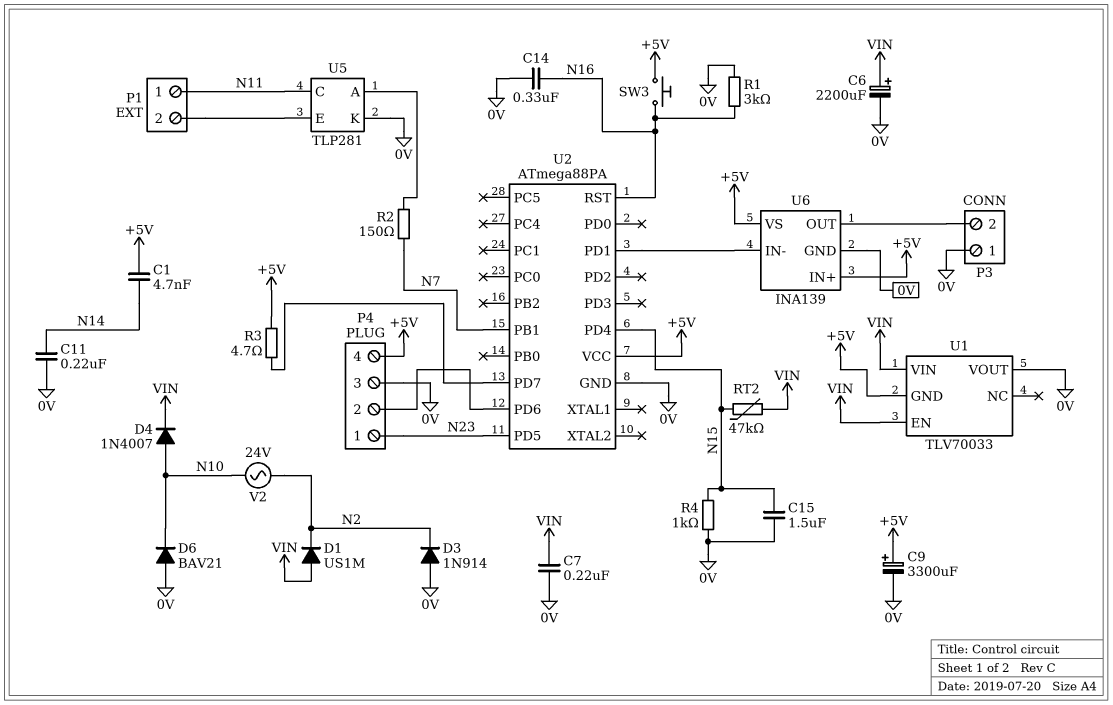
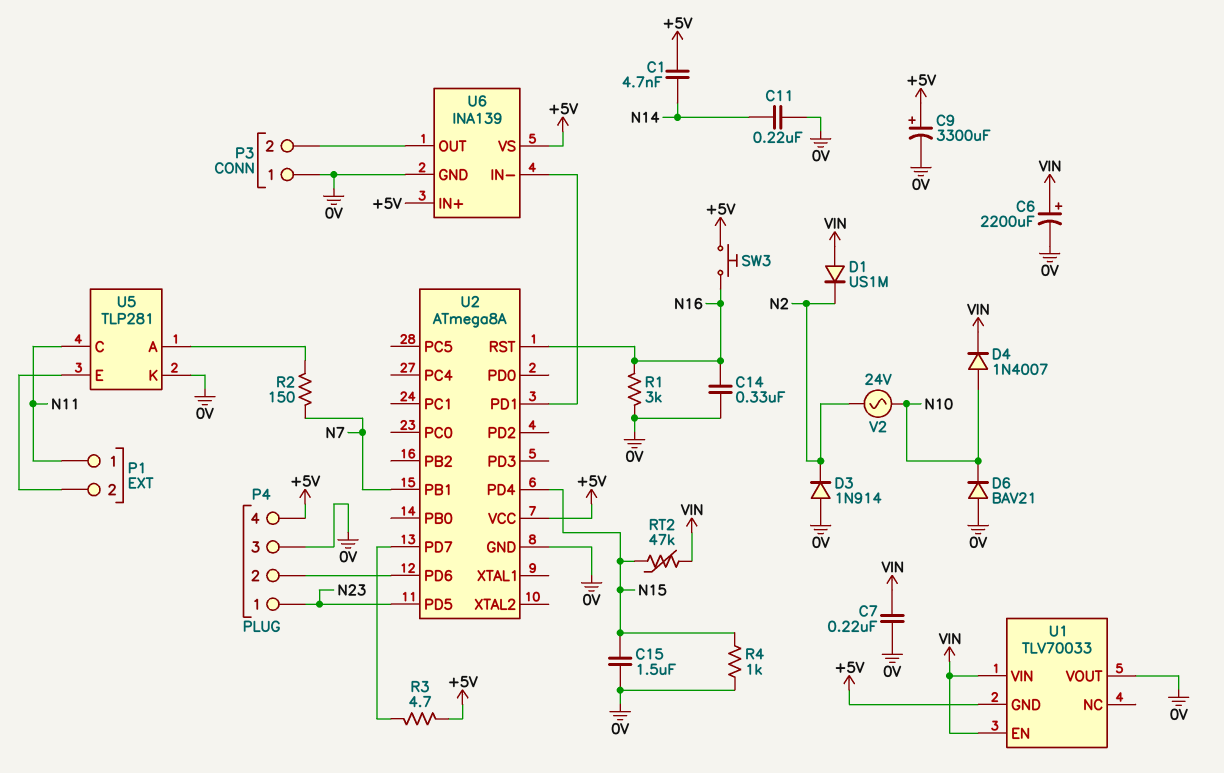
U2: ATmega88PA -> ATmega8A

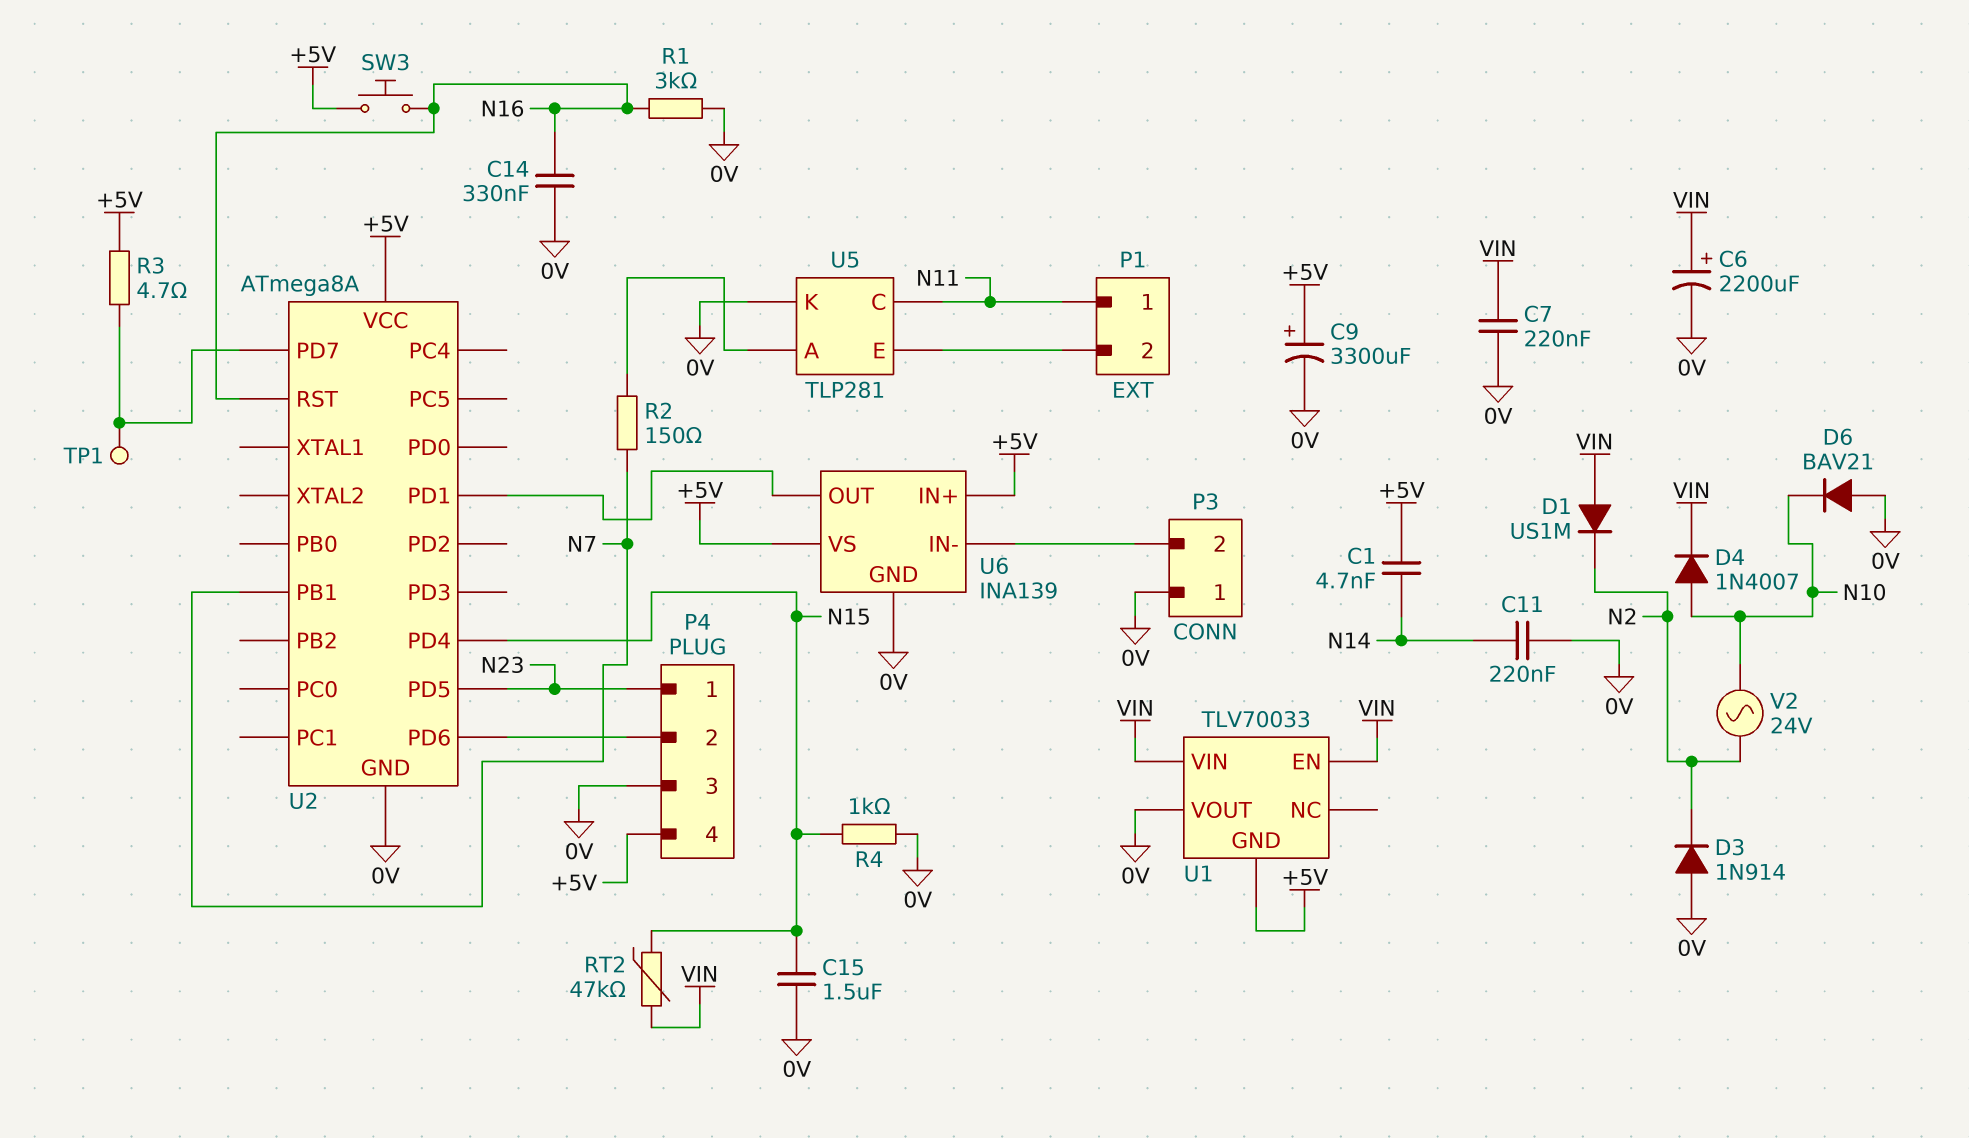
TP1: none -> test point (U2/PD7)
U6 pin IN-: U2/PD1 -> P3/2
U6 pin OUT: P3/2 -> U2/PD1

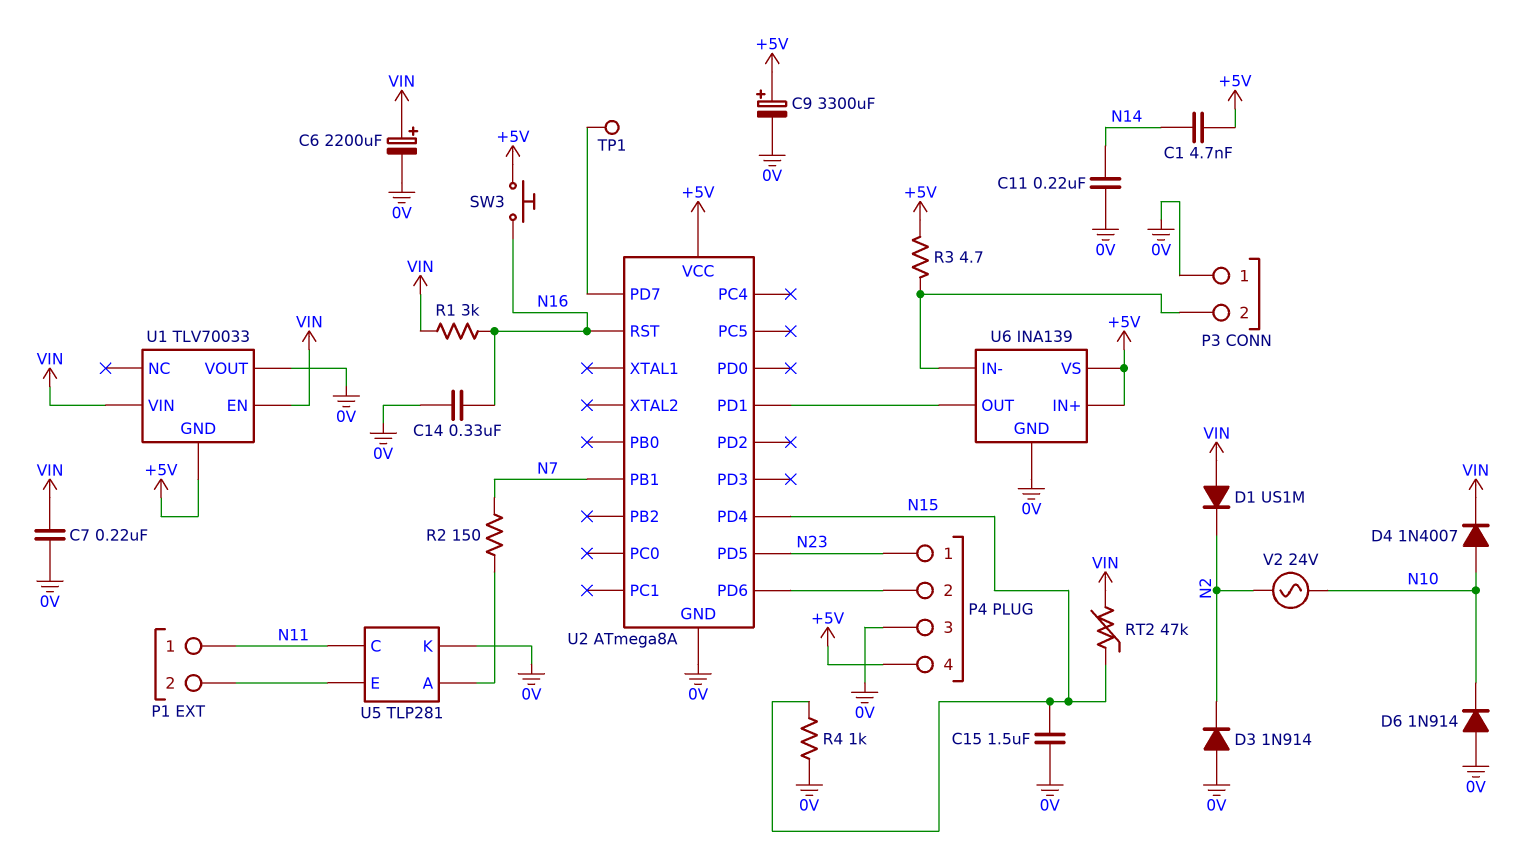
D6: diode BAV21 (A 0V, K N10) -> diode 1N914 (A 0V, K N10)
R1: 3k (0V, N16) -> 3k (N16, VIN)
R3: 4.7 (+5V, U2/PD7) -> 4.7 (+5V, P3/2)

